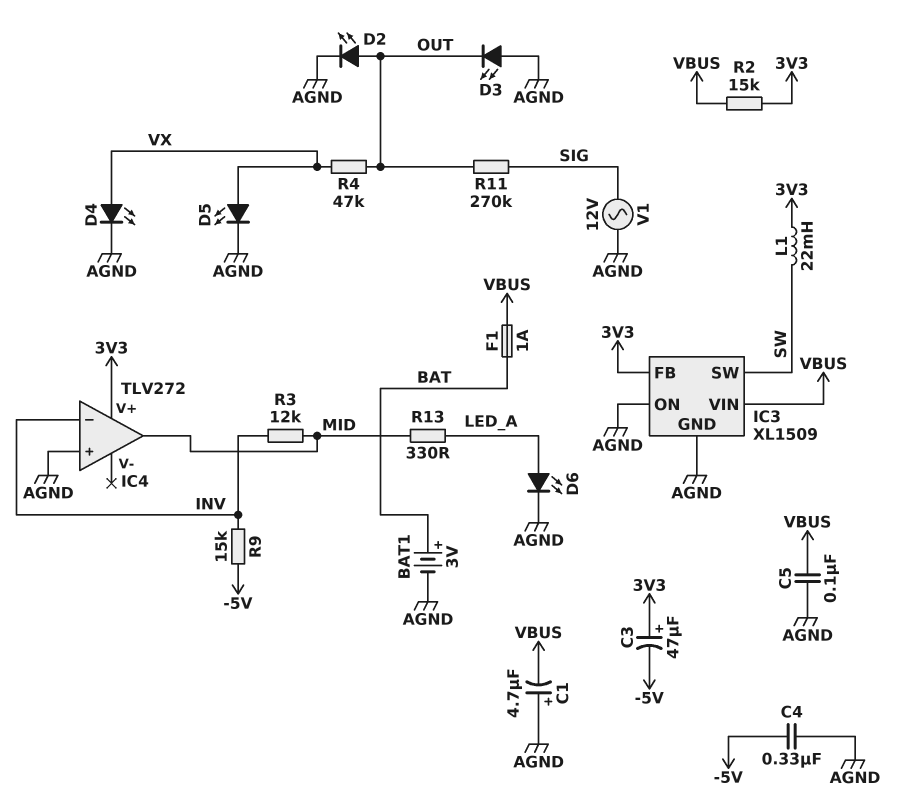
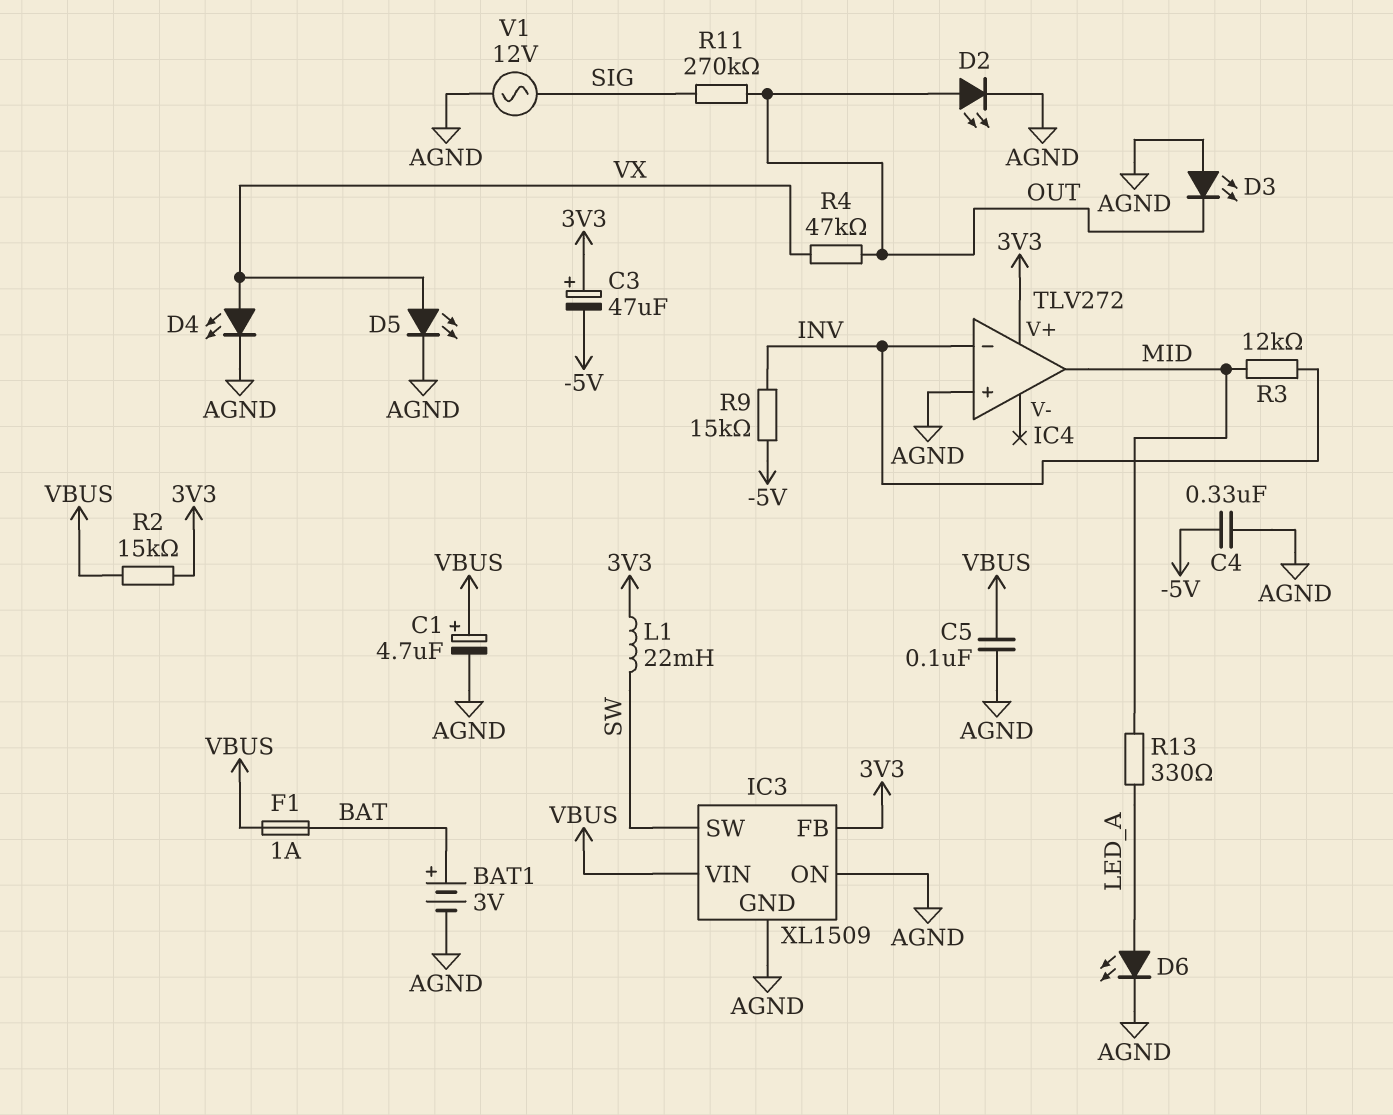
C1: 4.7uF (plus AGND, minus VBUS) -> 4.7uF (plus VBUS, minus AGND)

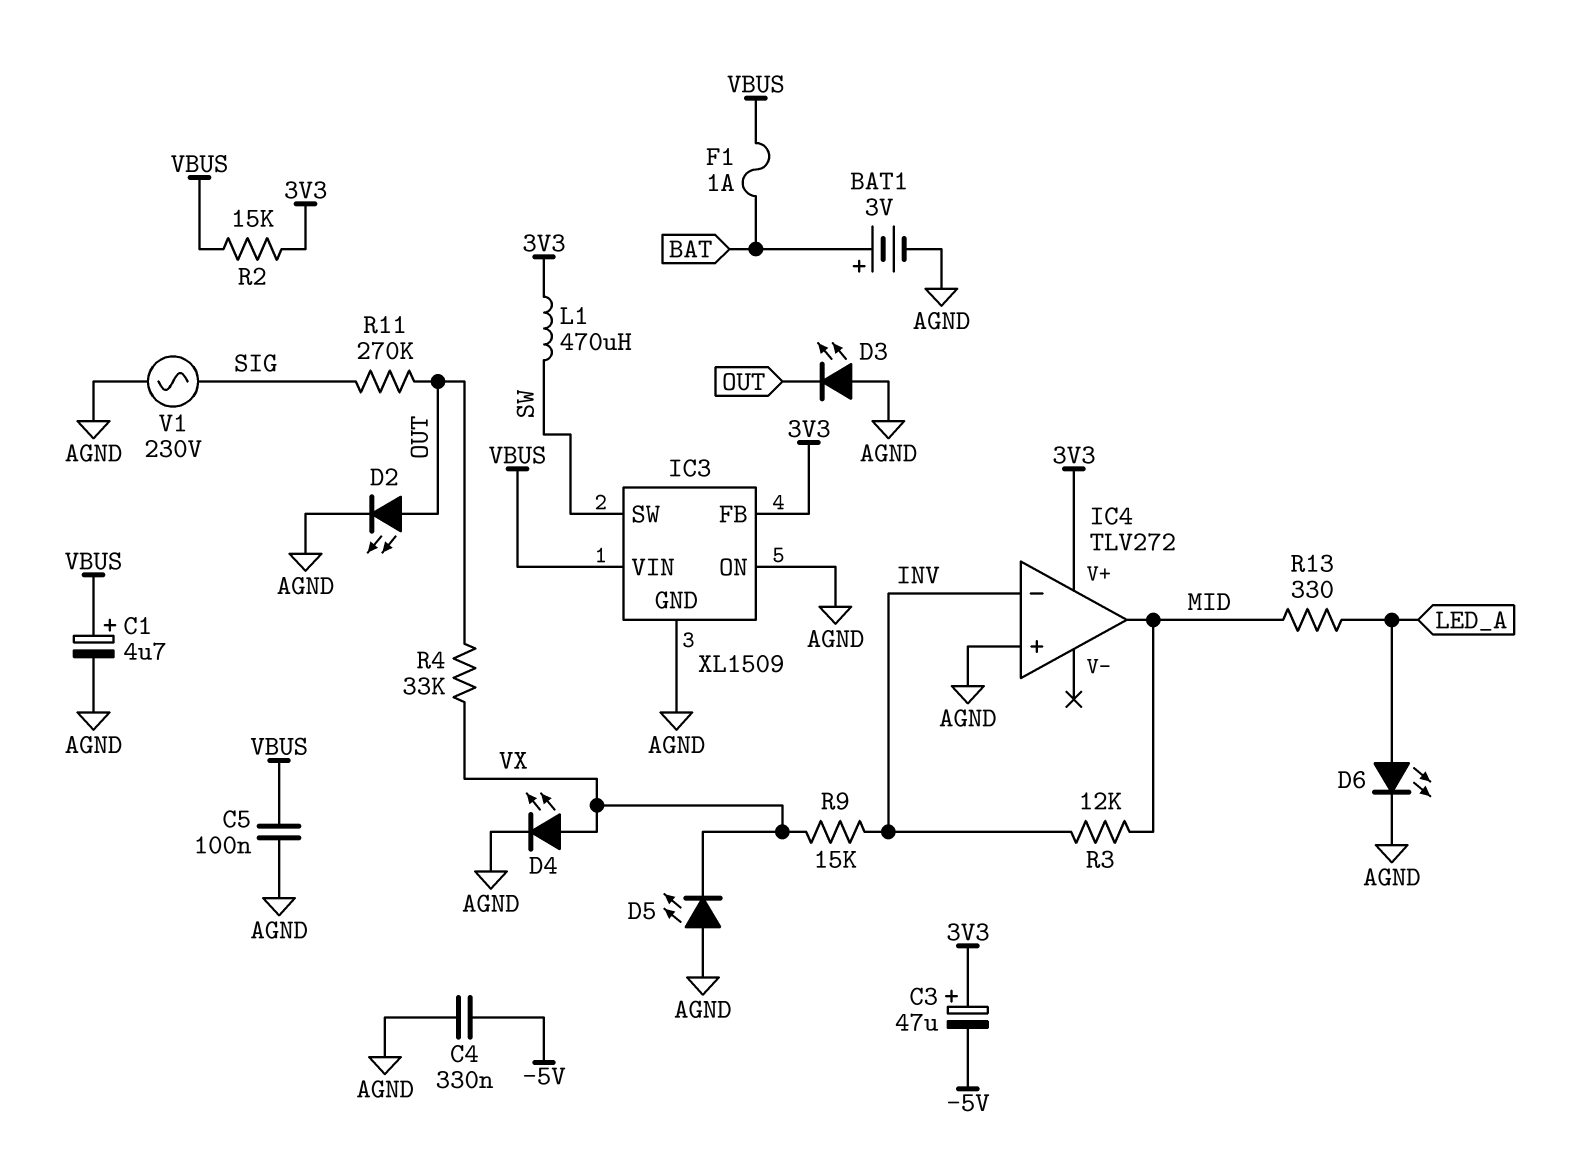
D5: LED (A VX, K AGND) -> LED (A AGND, K VX)
L1: 22mH (3V3, SW) -> 470uH (3V3, SW)
R4: 47k (OUT, VX) -> 33k (OUT, VX)
R9: 15k (-5V, INV) -> 15k (INV, VX)
V1: AC 12V (AGND, SIG) -> AC 230V (AGND, SIG)

